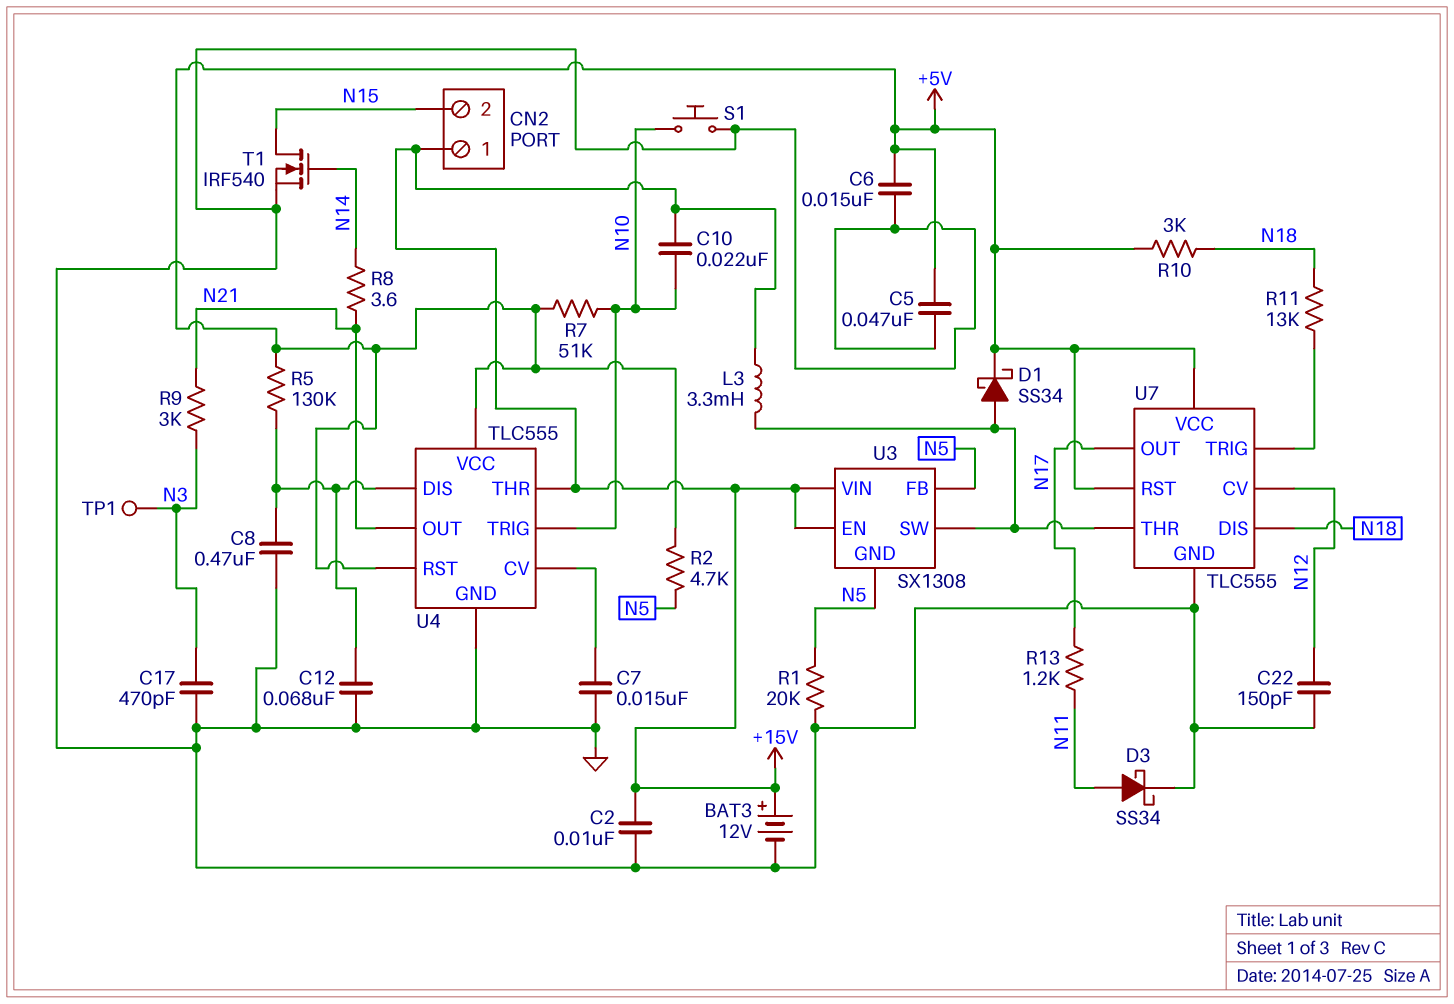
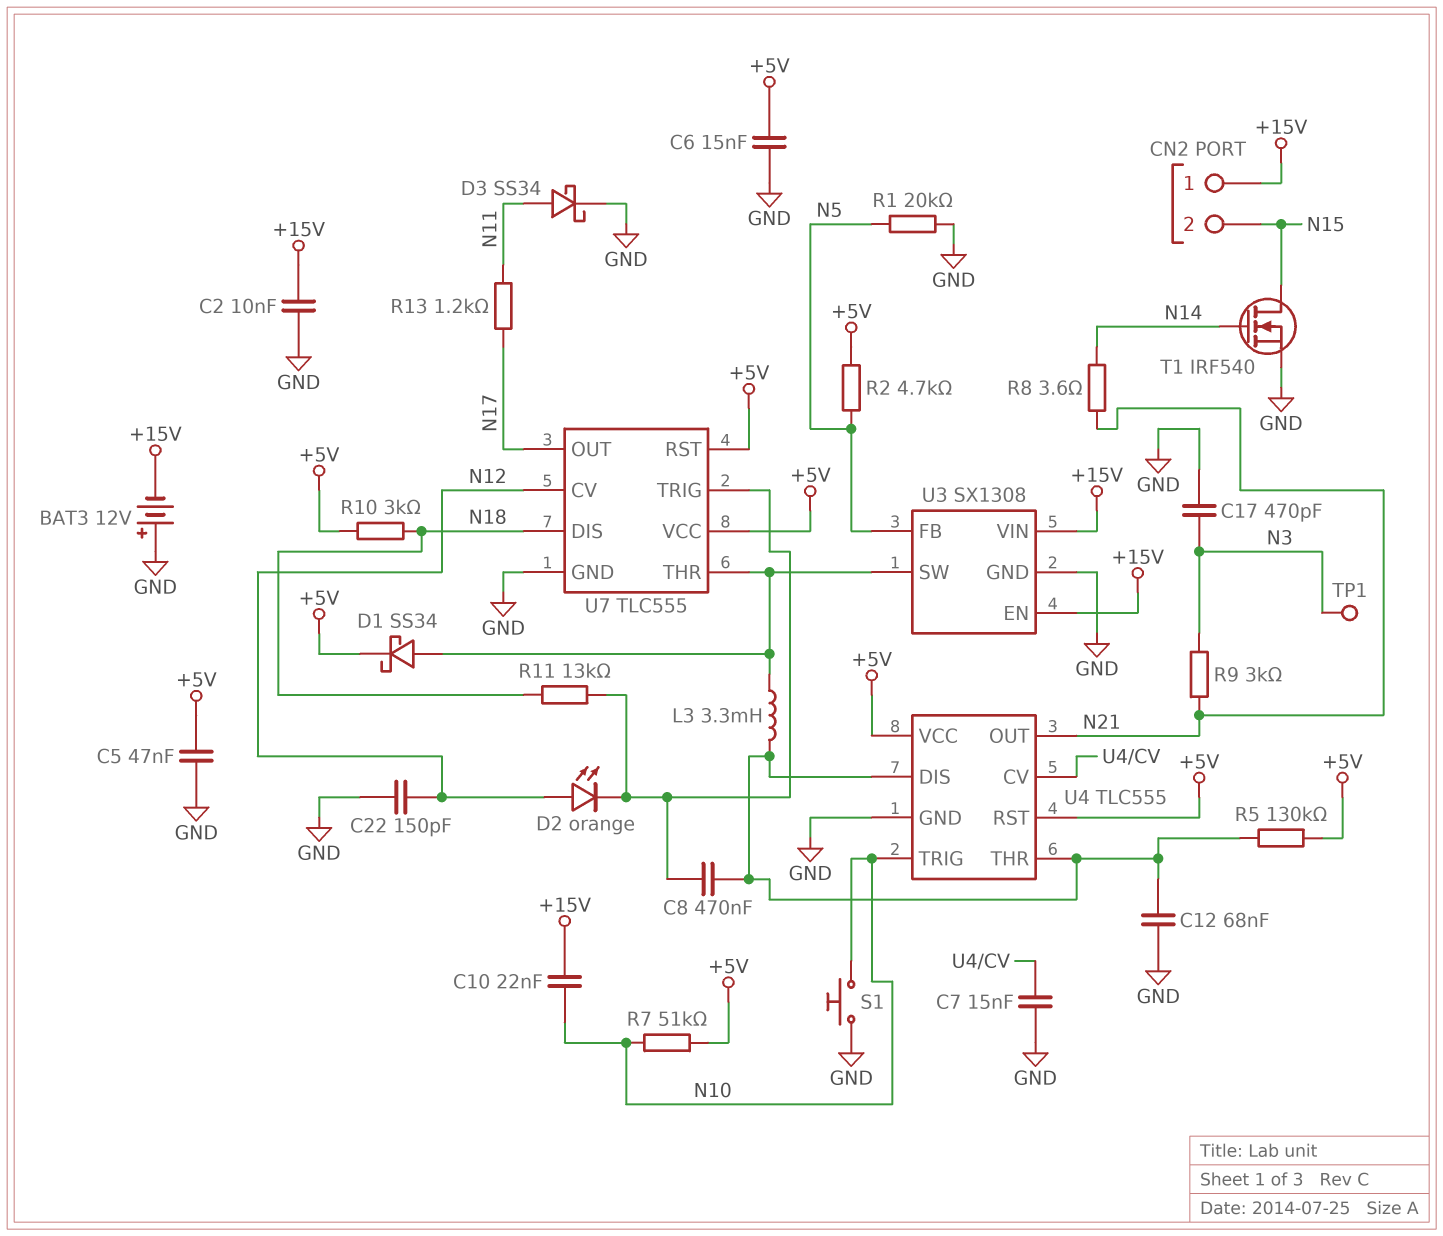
BAT3: 12V (plus +15V, minus GND) -> 12V (plus GND, minus +15V)
C8: 470nF (GND, U4/DIS) -> 470nF (U4/DIS, U7/TRIG)
D2: none -> LED orange (A N12, K U7/TRIG)
L3: 3.3mH (+15V, U3/SW) -> 3.3mH (U3/SW, U4/DIS)
U3 pin GND: N5 -> GND
U4 pin THR: +15V -> U4/DIS

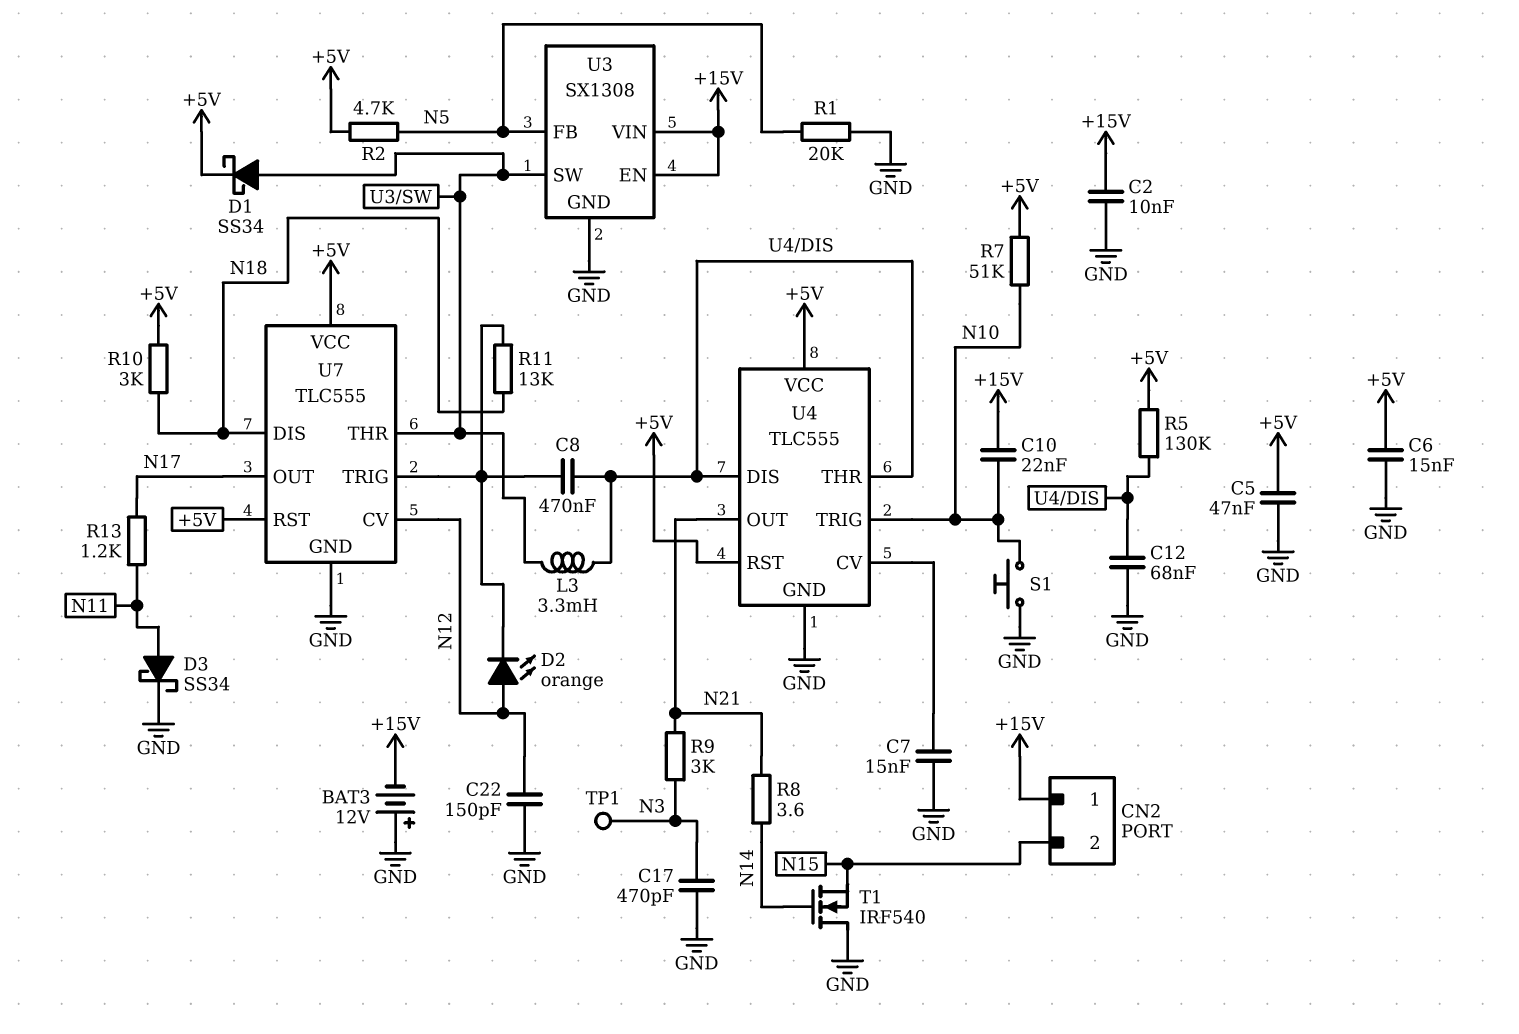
T1: NMOS IRF540 (G N14, D N15, S GND) -> NMOS IRF540 (G N14, D GND, S N15)

